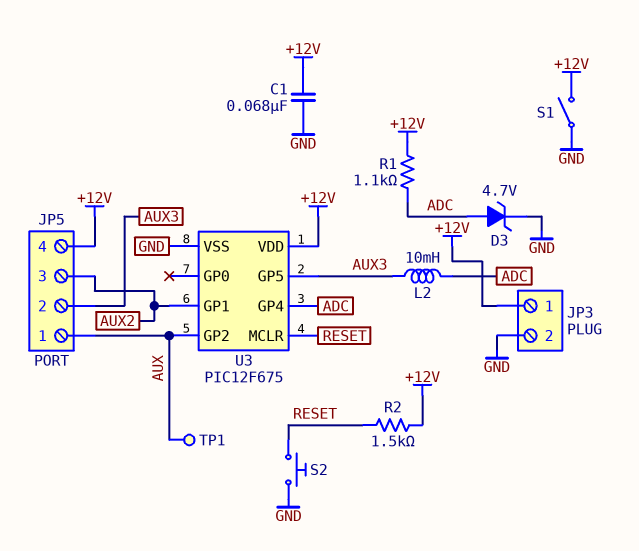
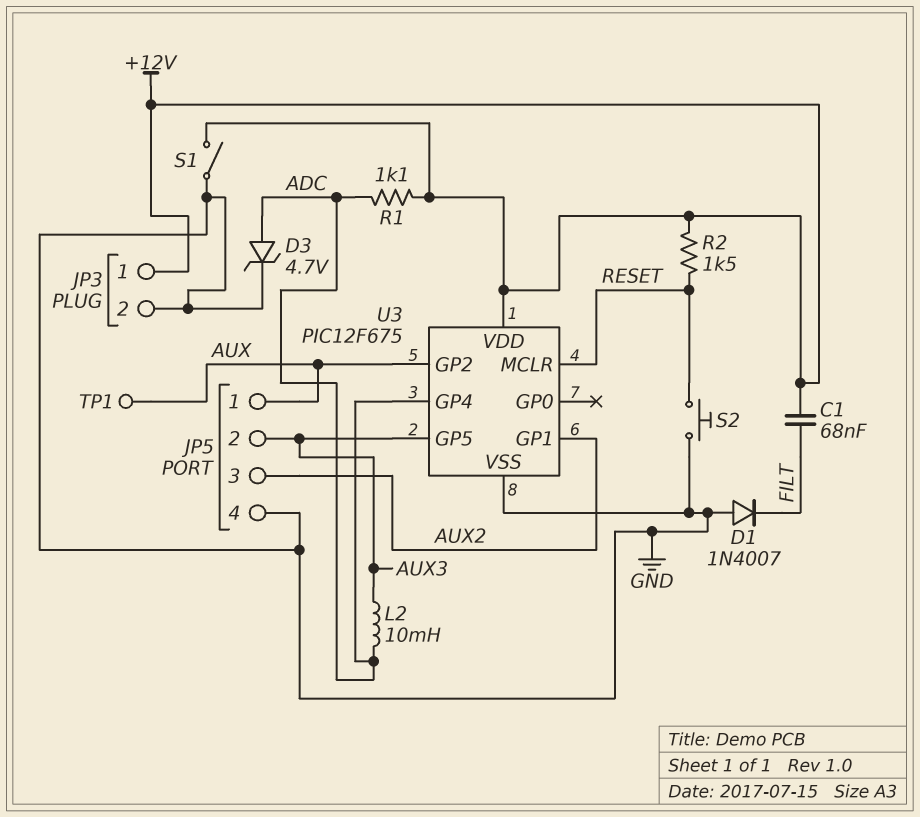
C1: 68nF (+12V, GND) -> 68nF (+12V, FILT)
D1: none -> diode 1N4007 (A GND, K FILT)
JP5 pin 4: +12V -> GND

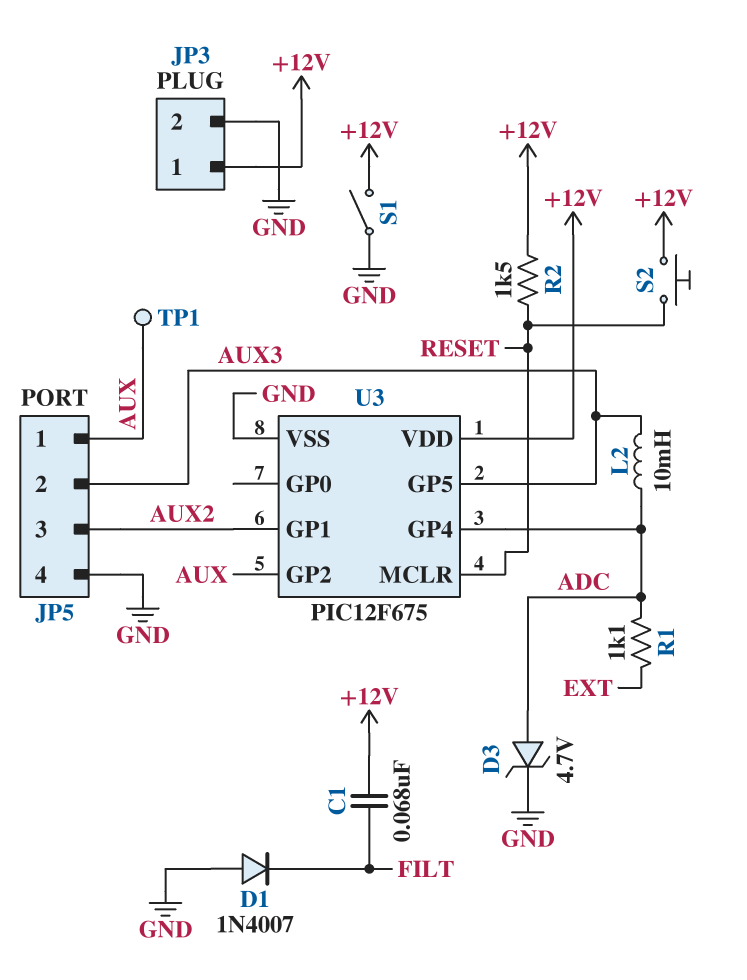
R1: 1.1k (+12V, ADC) -> 1.1k (ADC, EXT)
S2: button (GND, RESET) -> button (+12V, RESET)

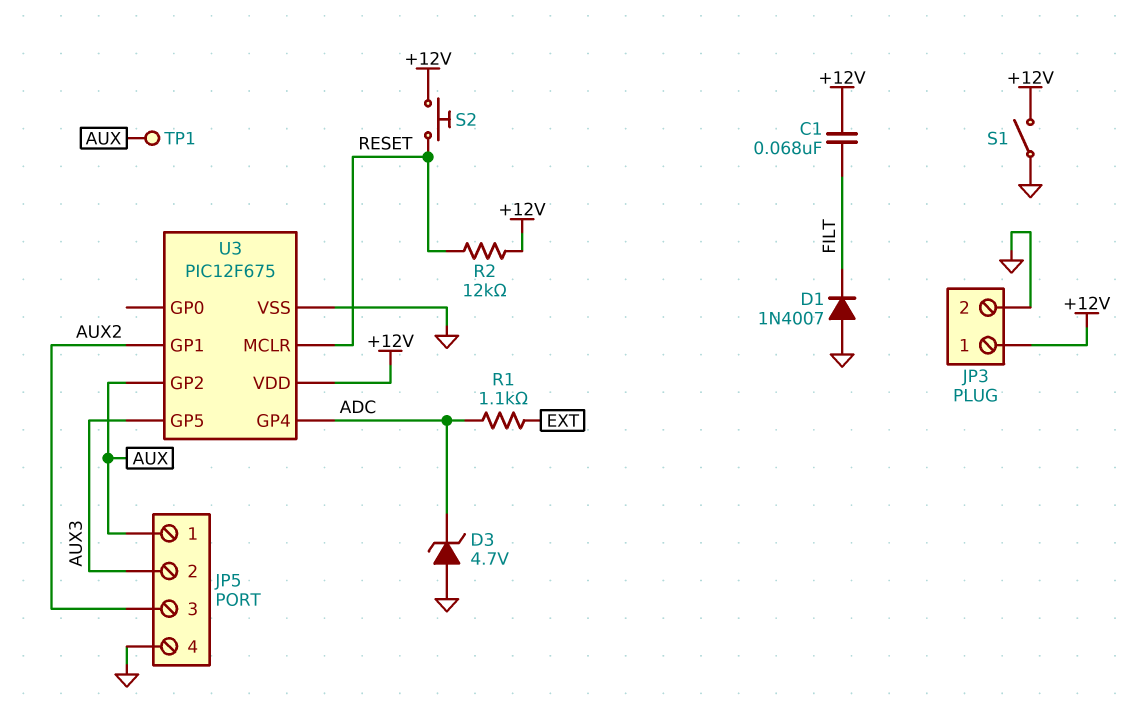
D3: zener 4.7V (A ADC, K GND) -> zener 4.7V (A GND, K ADC)
L2: 10mH (ADC, AUX3) -> none
R2: 1.5k (+12V, RESET) -> 12k (+12V, RESET)

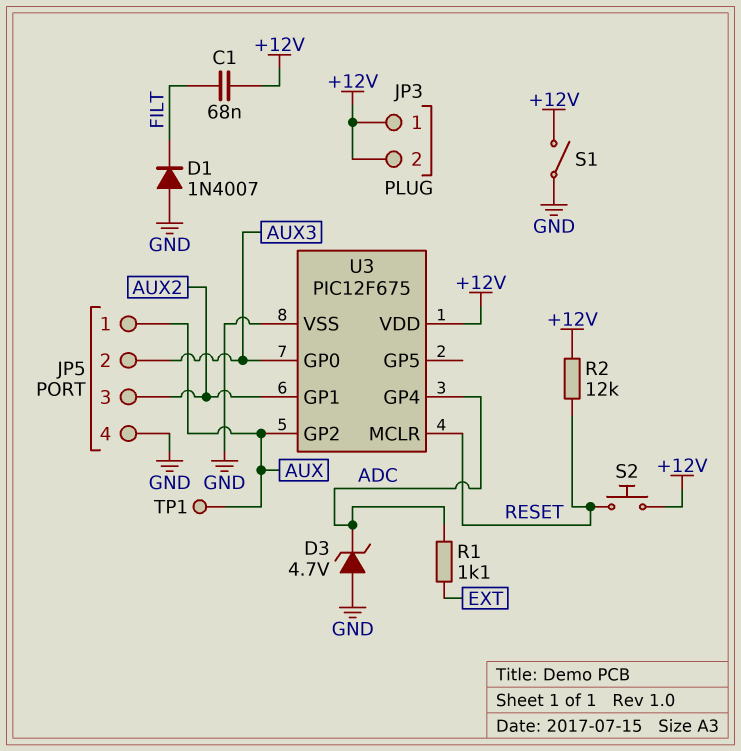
JP3 pin 2: GND -> +12V
U3 pin GP0: none -> AUX3
U3 pin GP5: AUX3 -> none

